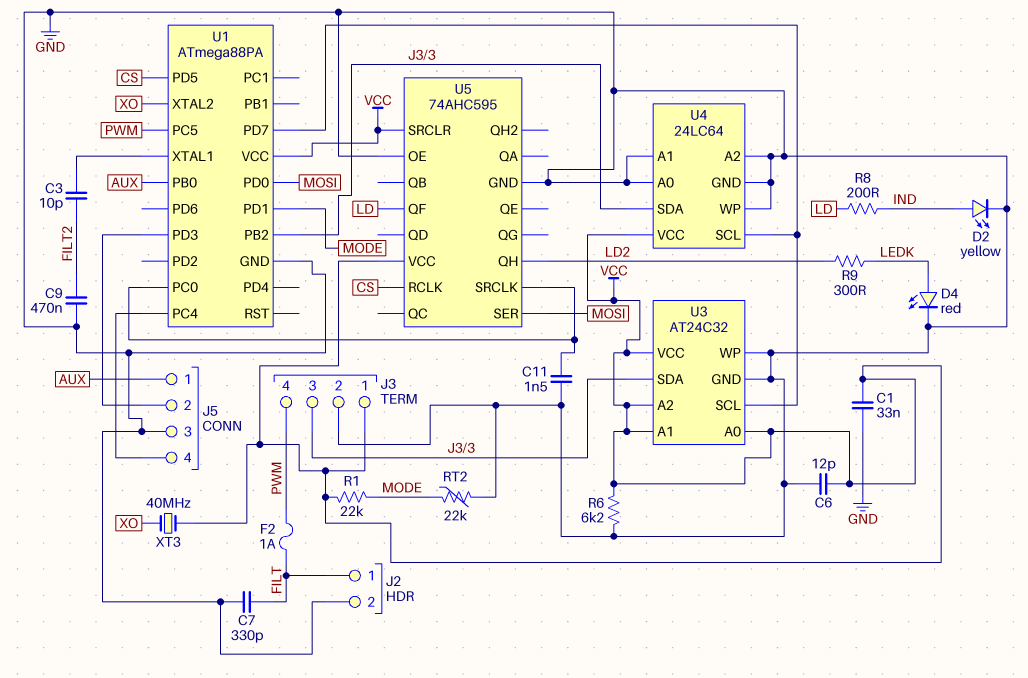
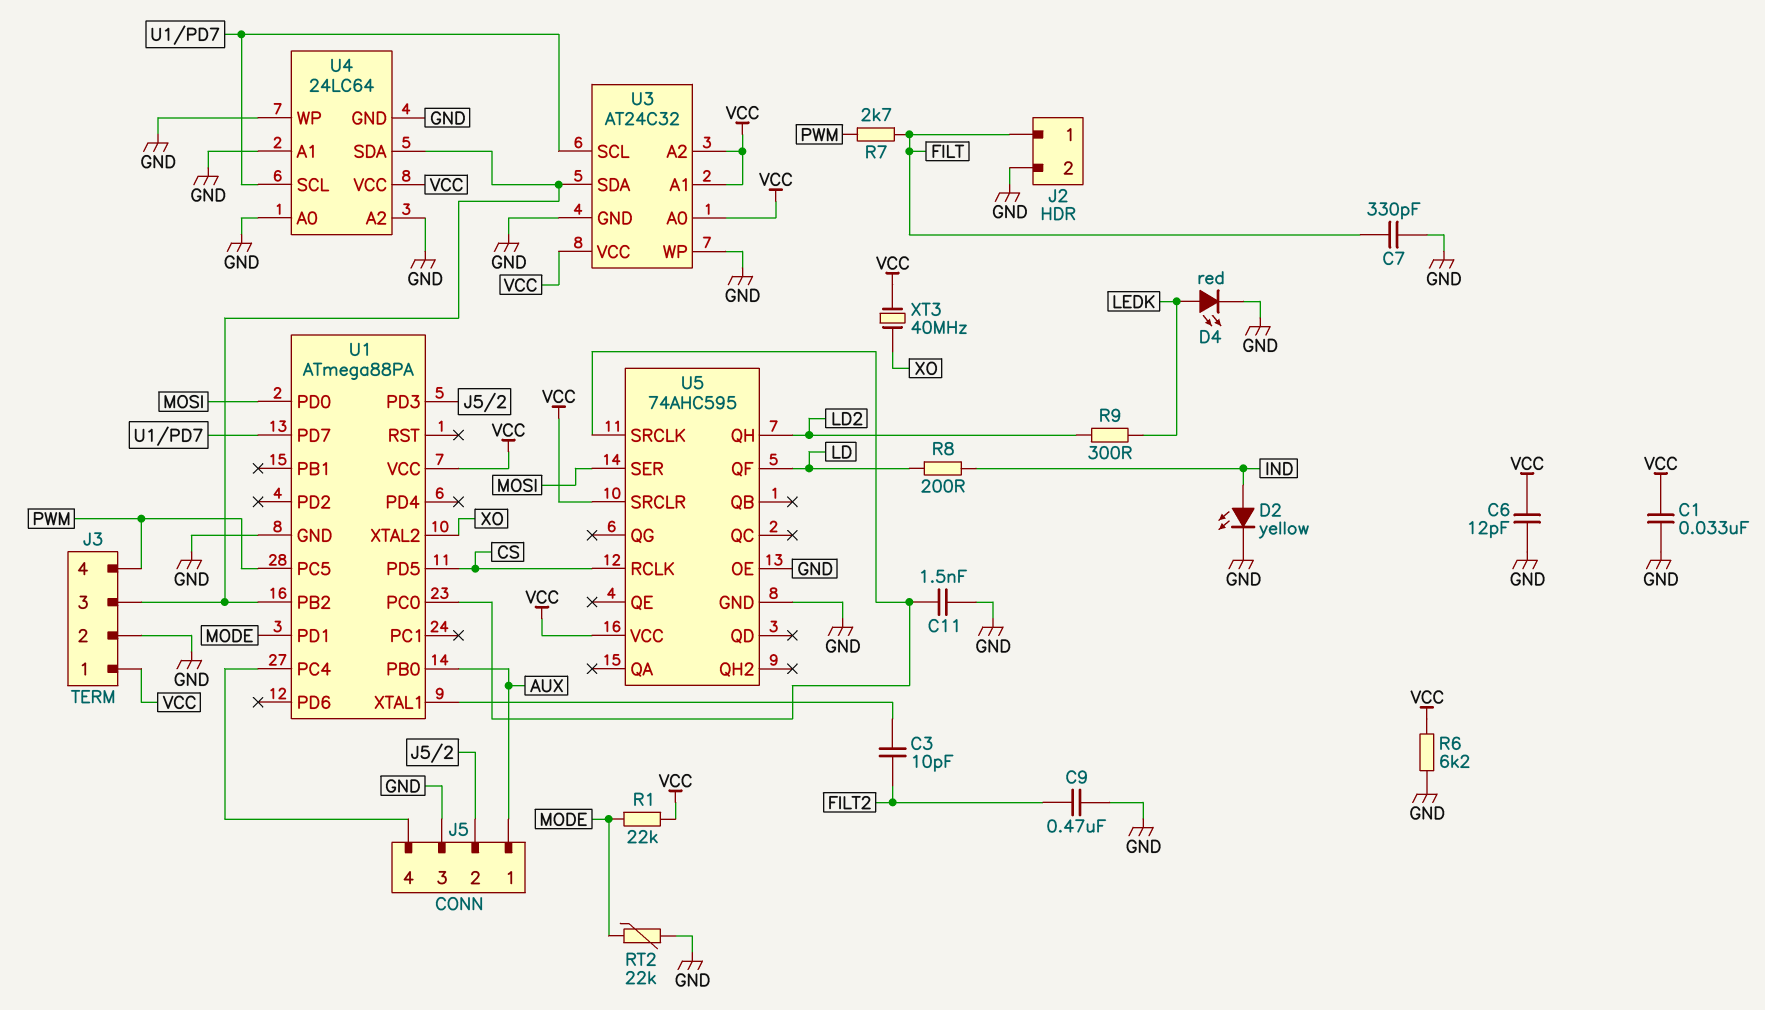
F2: 1A (FILT, PWM) -> none
R7: none -> 2.7k (FILT, PWM)

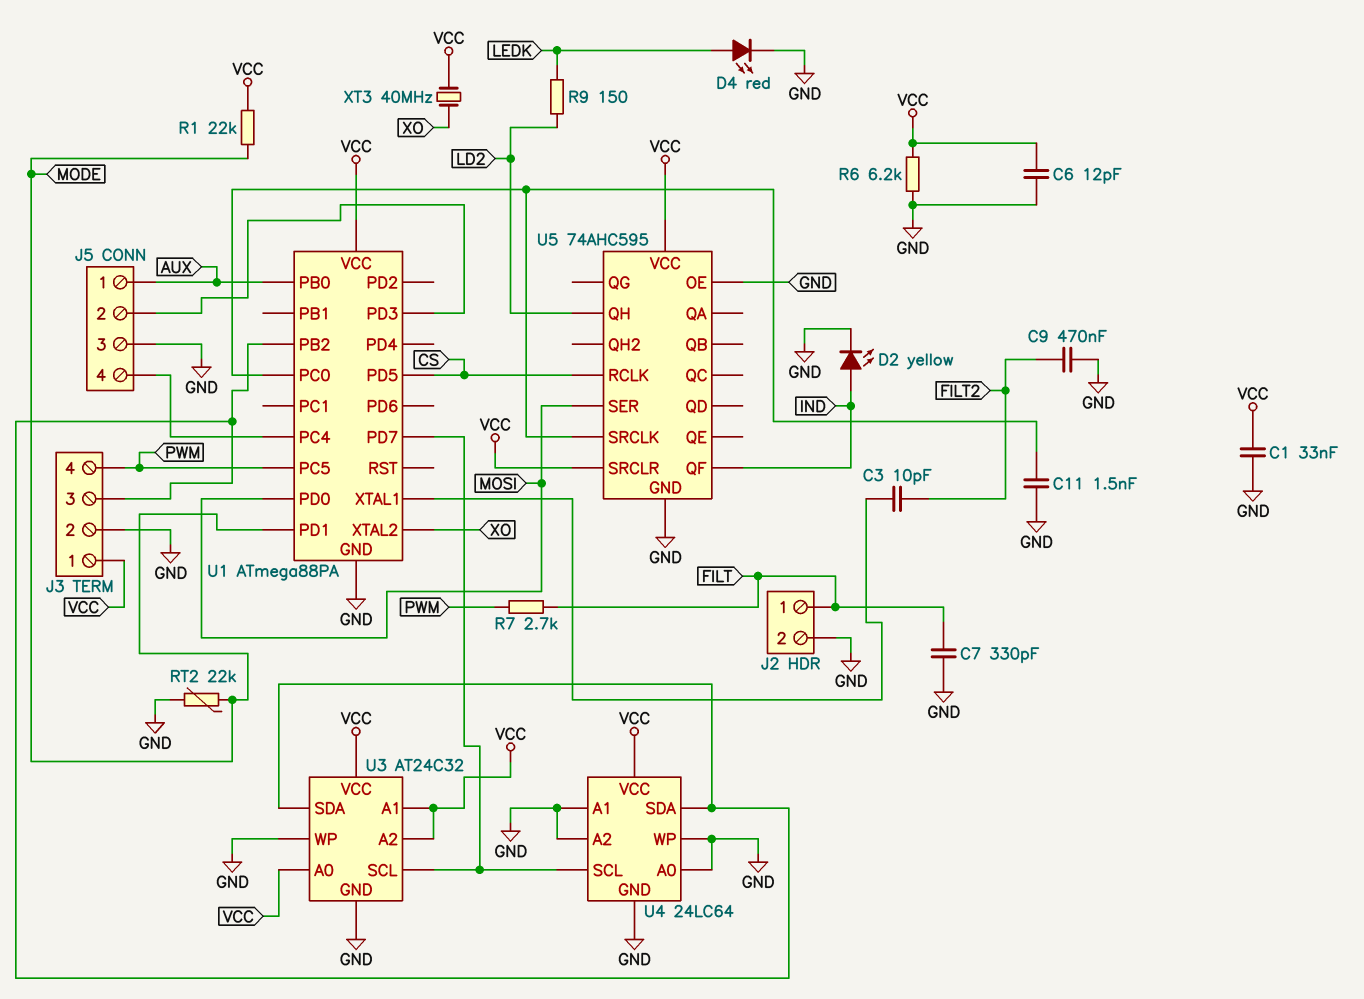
R8: 200 (IND, LD) -> none
R9: 300 (LD2, LEDK) -> 150 (LD2, LEDK)
U5 pin QF: LD -> IND

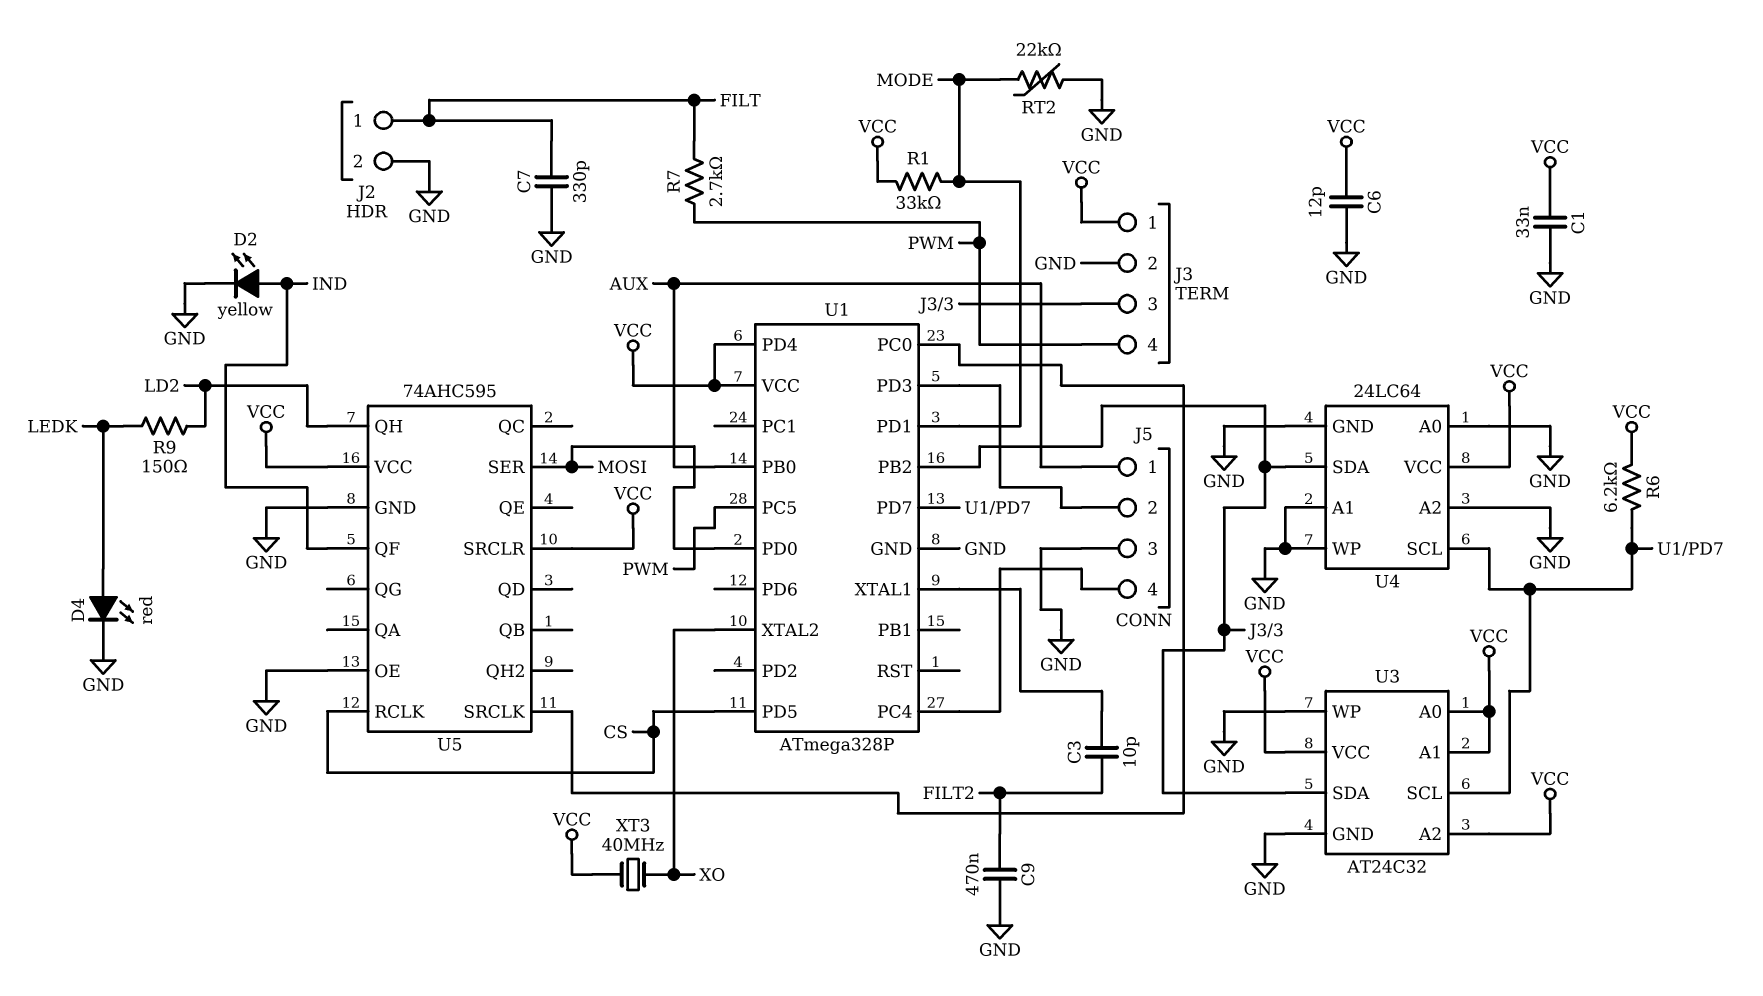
C11: 1.5nF (GND, U1/PC0) -> none
R1: 22k (MODE, VCC) -> 33k (MODE, VCC)
R6: 6.2k (GND, VCC) -> 6.2k (U1/PD7, VCC)
U1: ATmega88PA -> ATmega328P
U1 pin PD4: none -> VCC

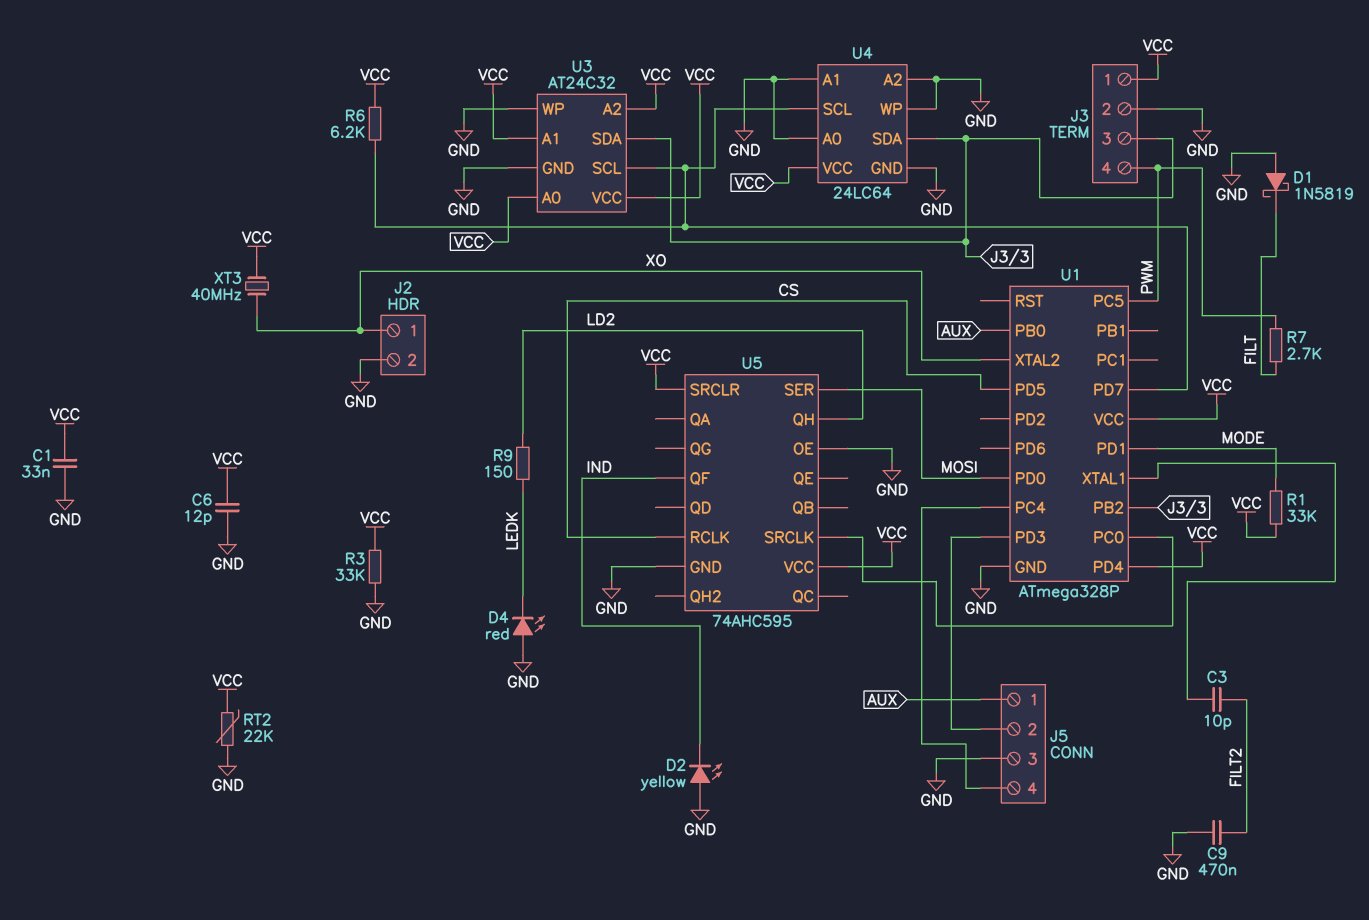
C7: 330pF (FILT, GND) -> none
D1: none -> schottky 1N5819 (A GND, K FILT)
D2: LED yellow (A IND, K GND) -> LED yellow (A GND, K IND)
D4: LED red (A LEDK, K GND) -> LED red (A GND, K LEDK)
J2 pin 1: FILT -> XO
R3: none -> 33k (GND, VCC)
RT2: 22k (GND, MODE) -> 22k (GND, VCC)

